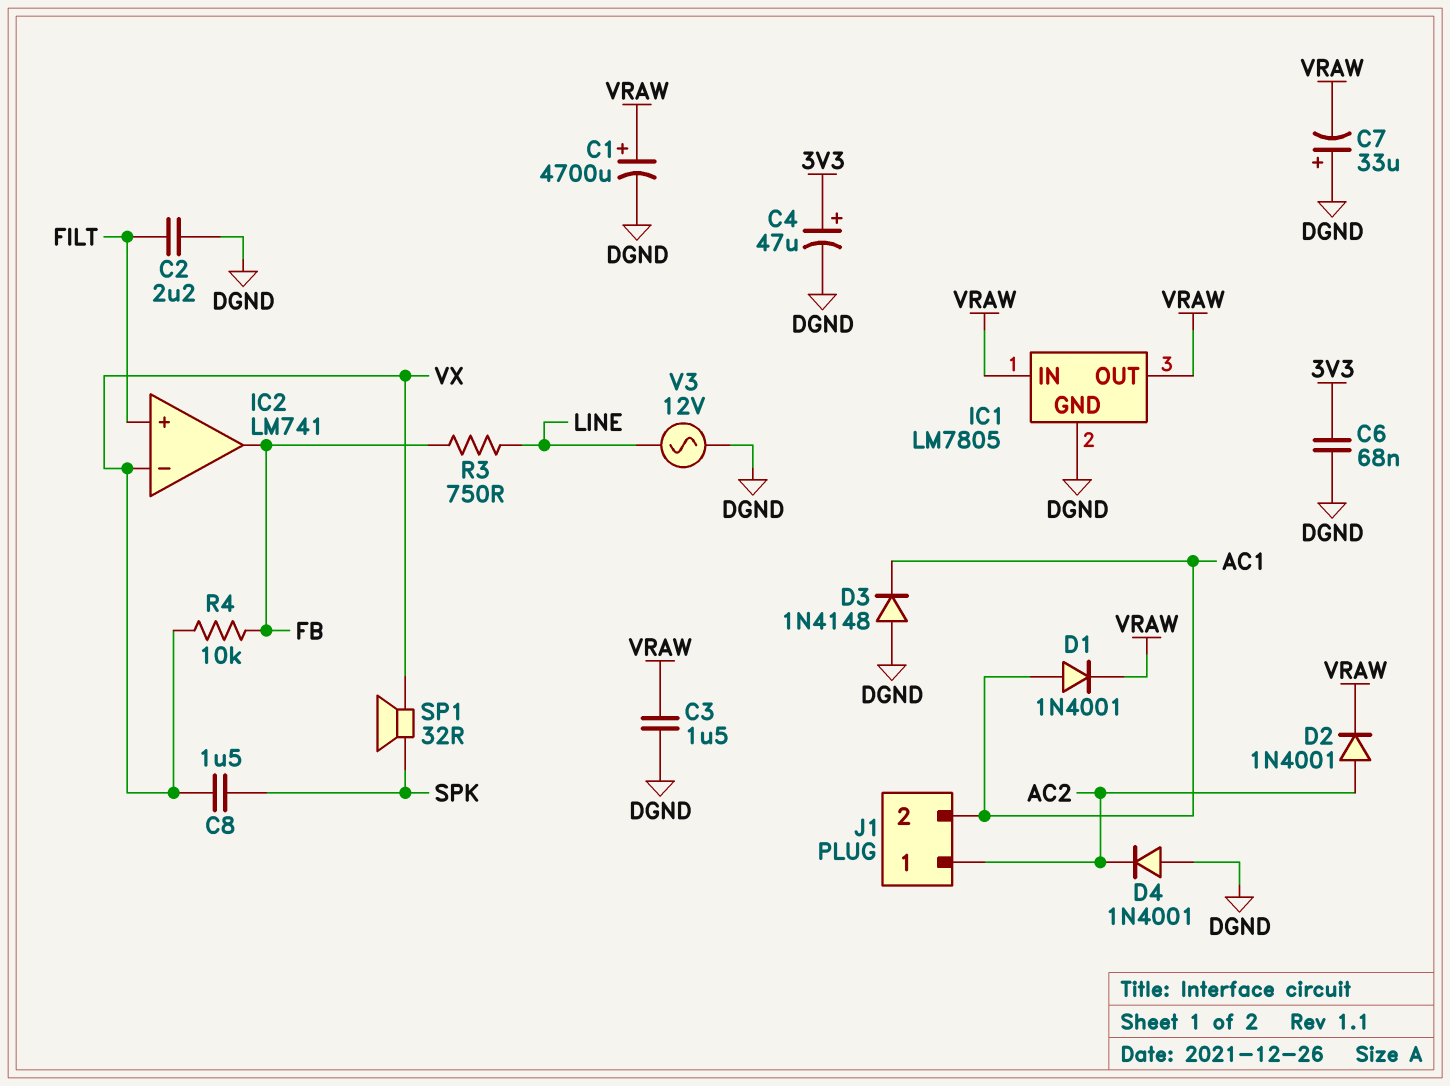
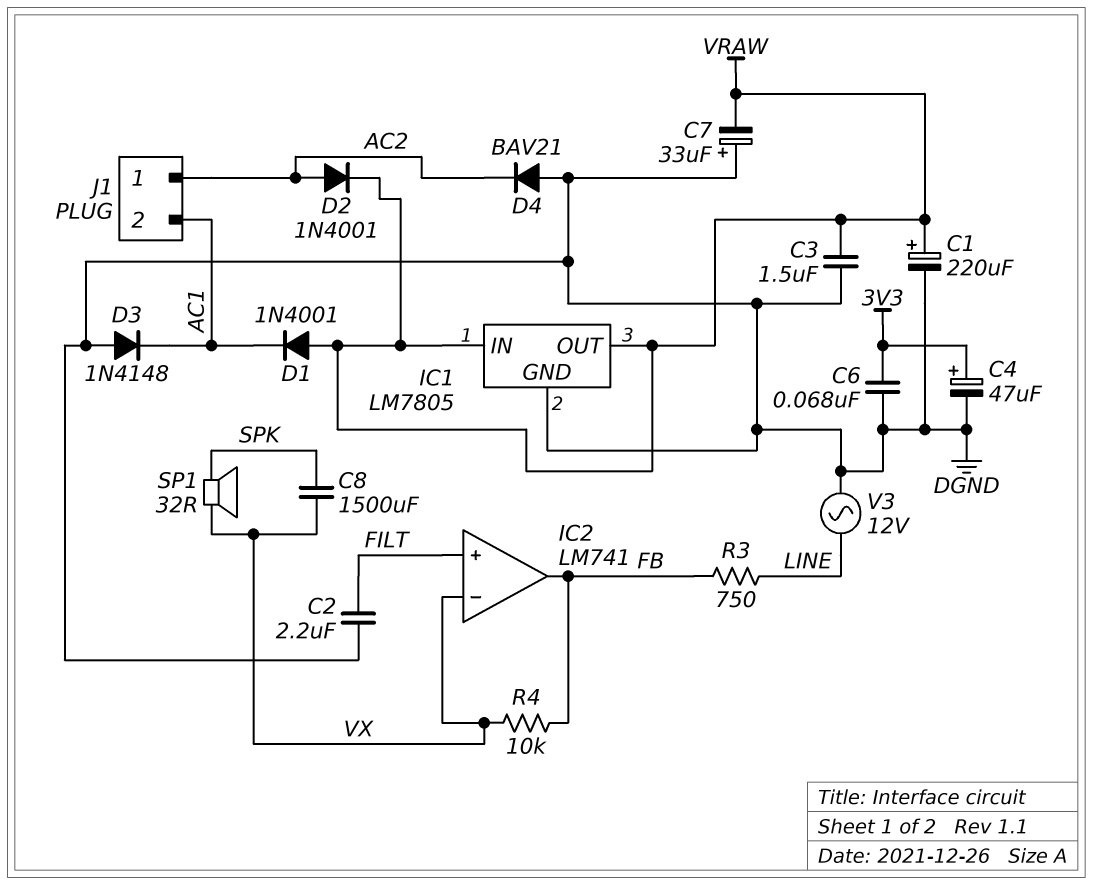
C1: 4700uF (plus VRAW, minus DGND) -> 220uF (plus VRAW, minus DGND)
C8: 1.5uF (SPK, VX) -> 1500uF (SPK, VX)
D1: diode 1N4001 (A AC1, K VRAW) -> diode 1N4001 (A VRAW, K AC1)
D4: diode 1N4001 (A DGND, K AC2) -> diode BAV21 (A DGND, K AC2)

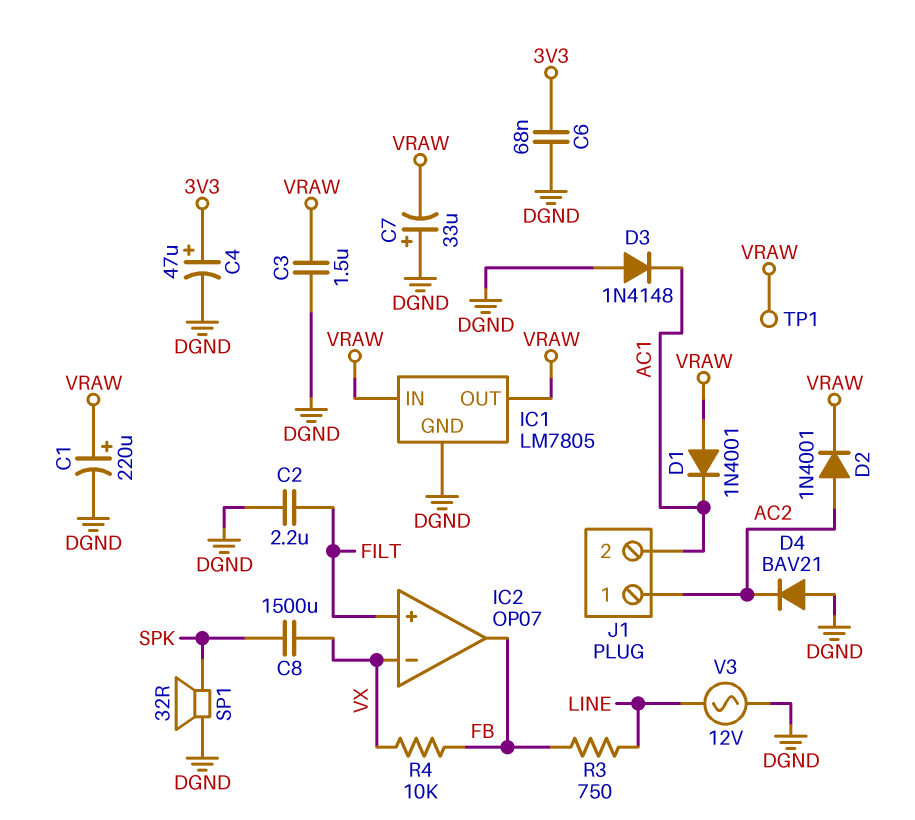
IC2: LM741 -> OP07
SP1: speaker 32R (SPK, VX) -> speaker 32R (DGND, SPK)
TP1: none -> test point (VRAW)

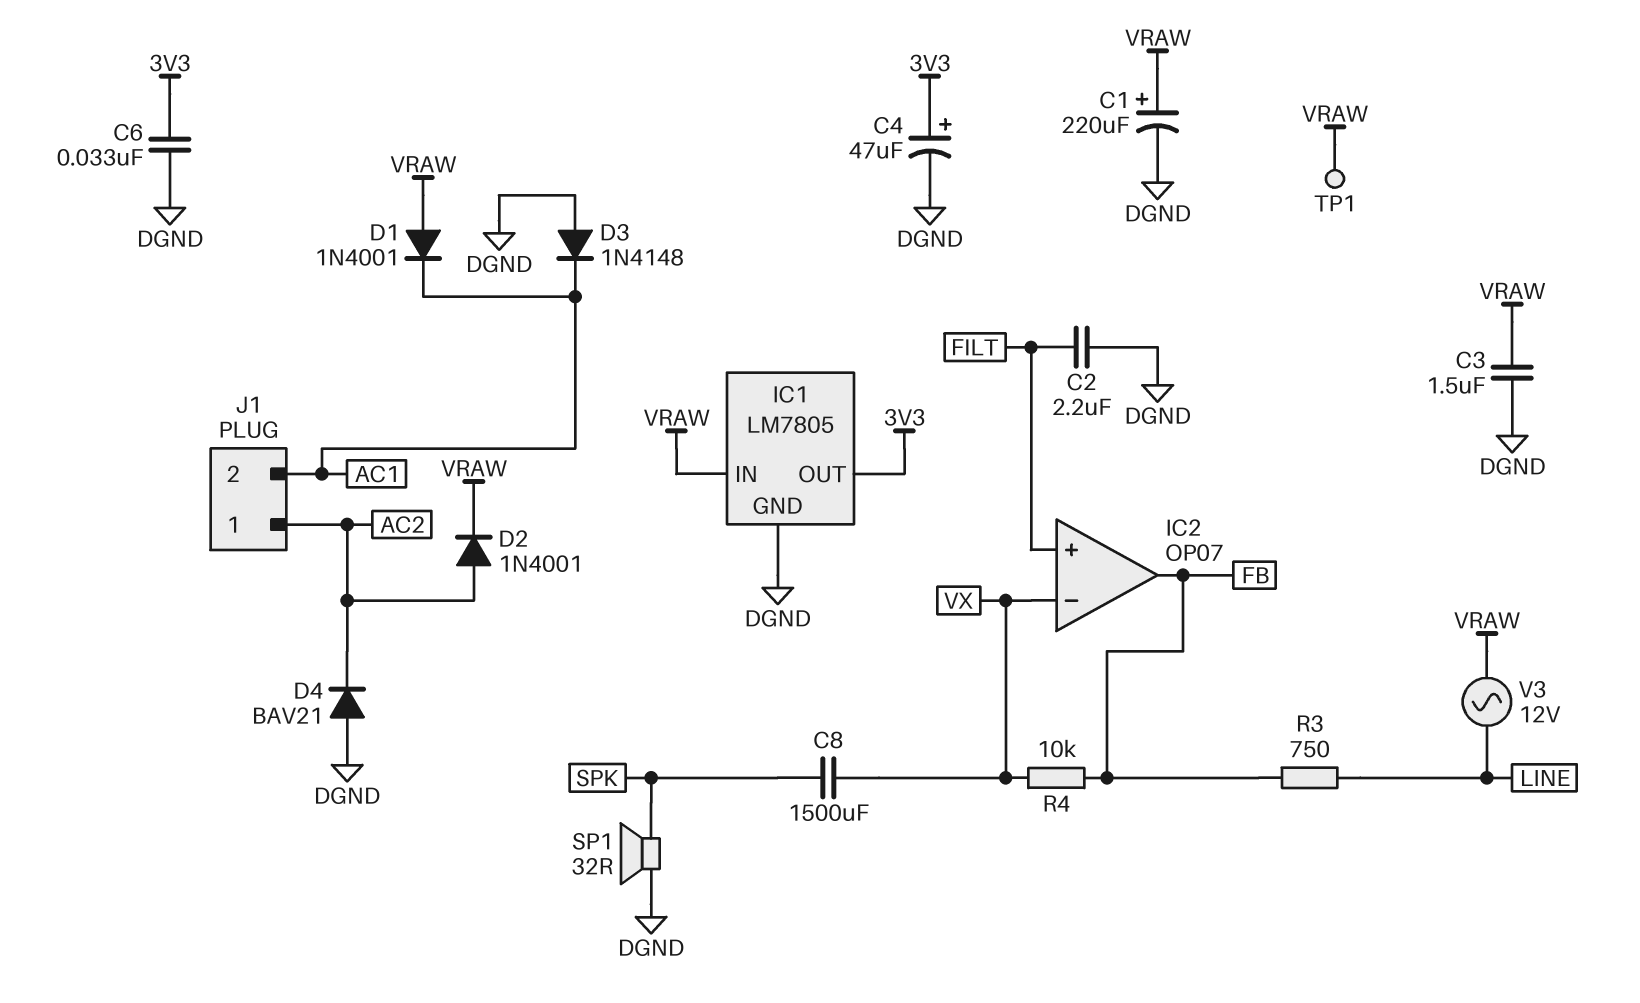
C6: 68nF (3V3, DGND) -> 33nF (3V3, DGND)
C7: 33uF (plus DGND, minus VRAW) -> none
IC1 pin OUT: VRAW -> 3V3
V3: AC 12V (DGND, LINE) -> AC 12V (LINE, VRAW)

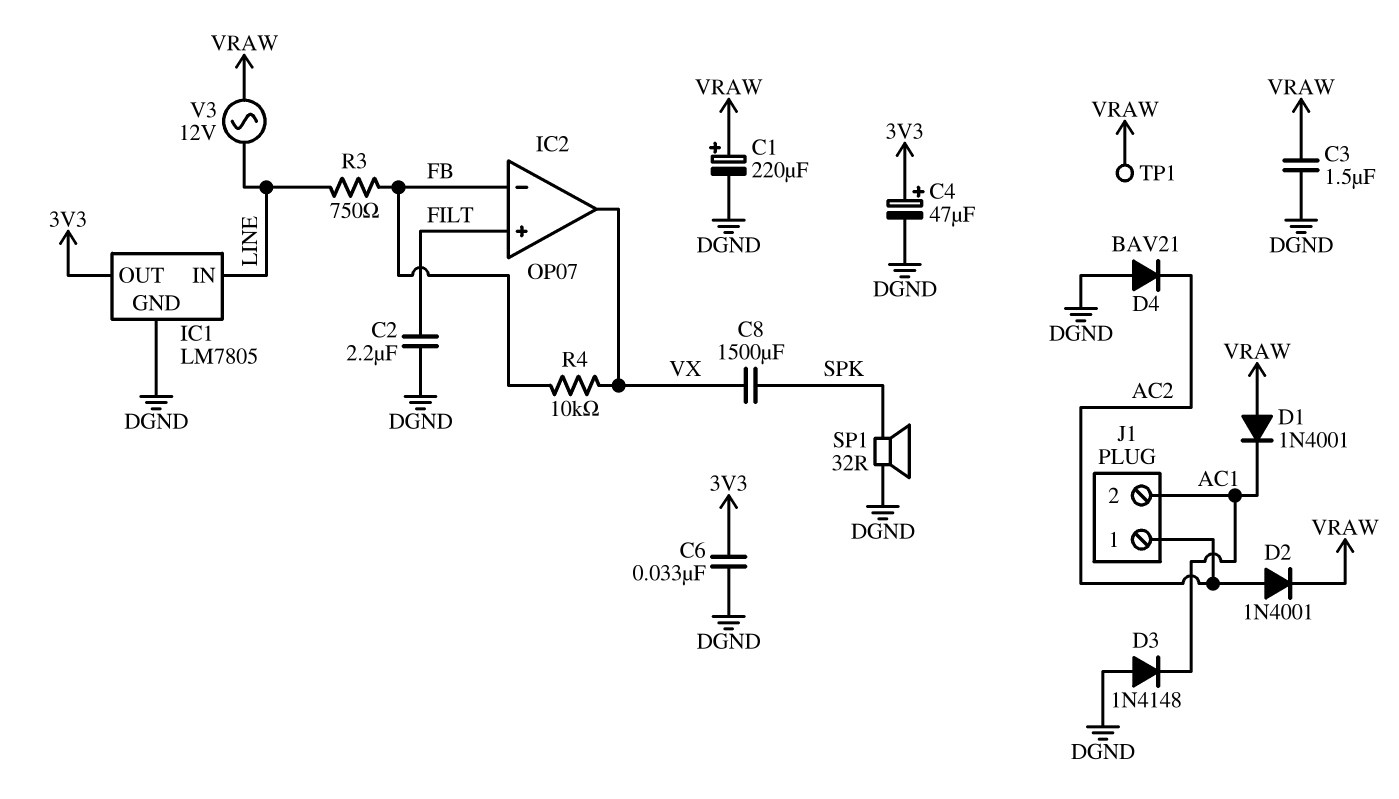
IC1 pin IN: VRAW -> LINE
IC2 pin in-: VX -> FB
IC2 pin out: FB -> VX

